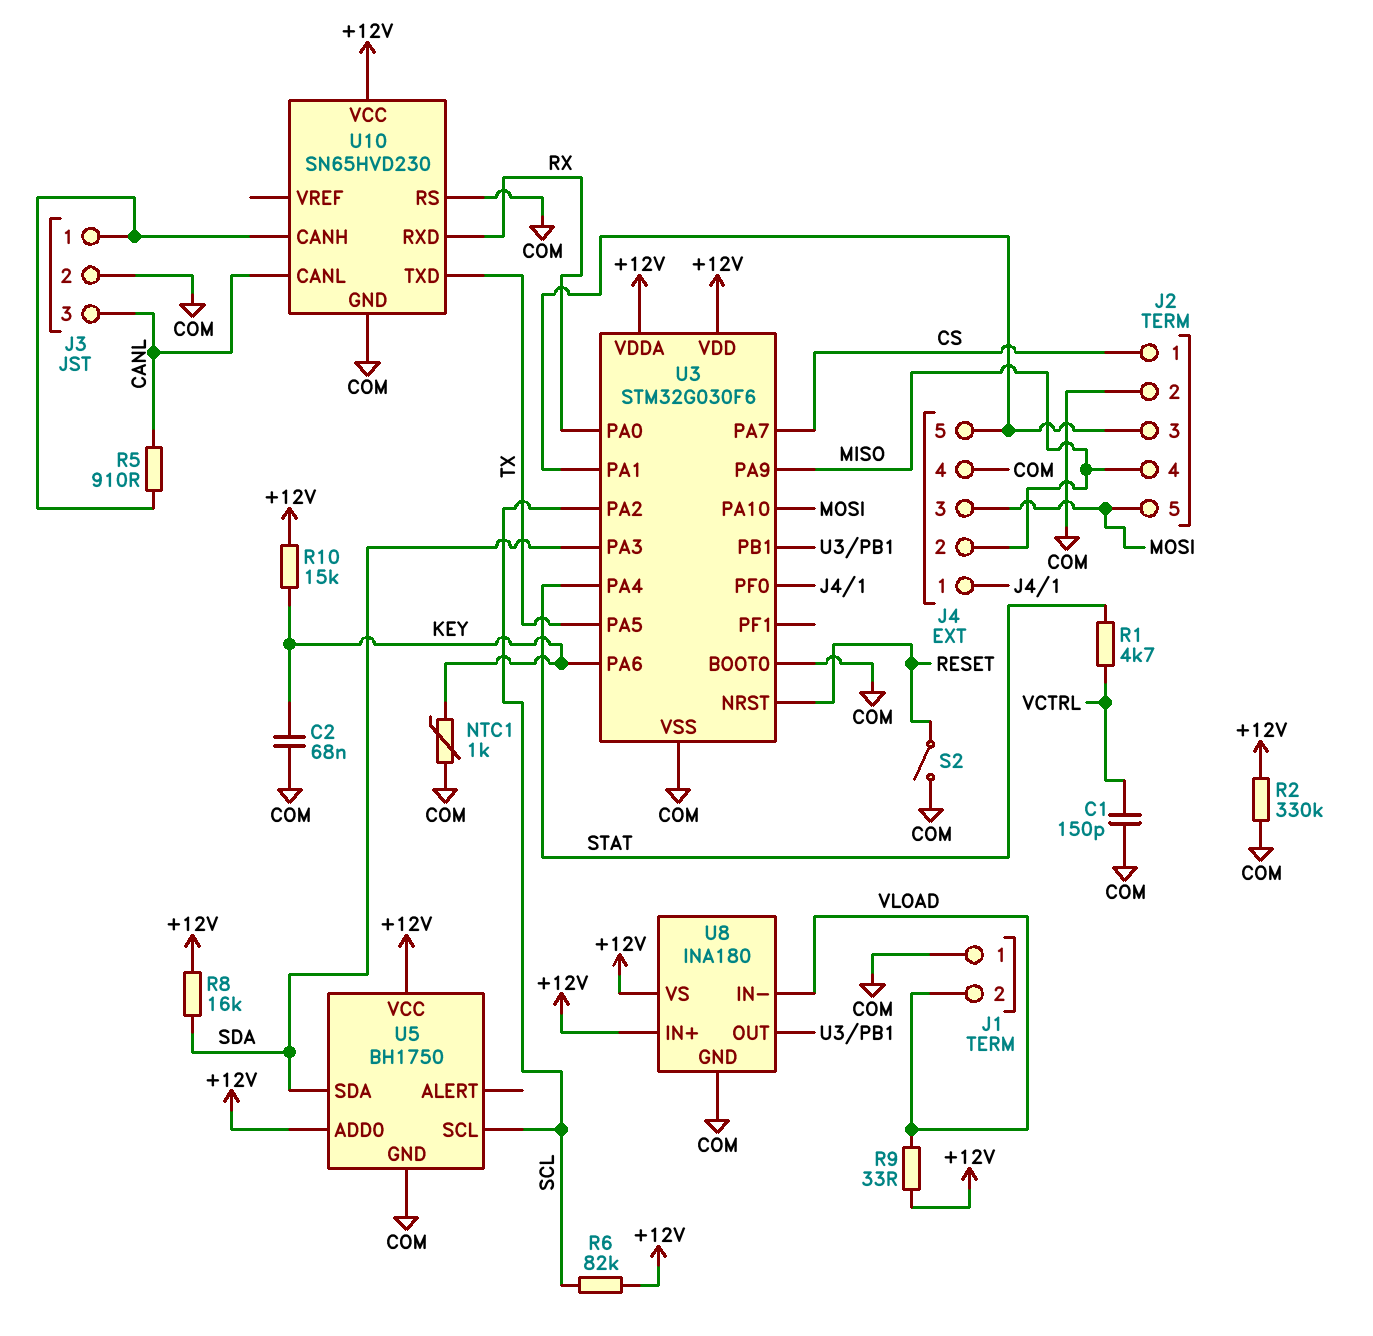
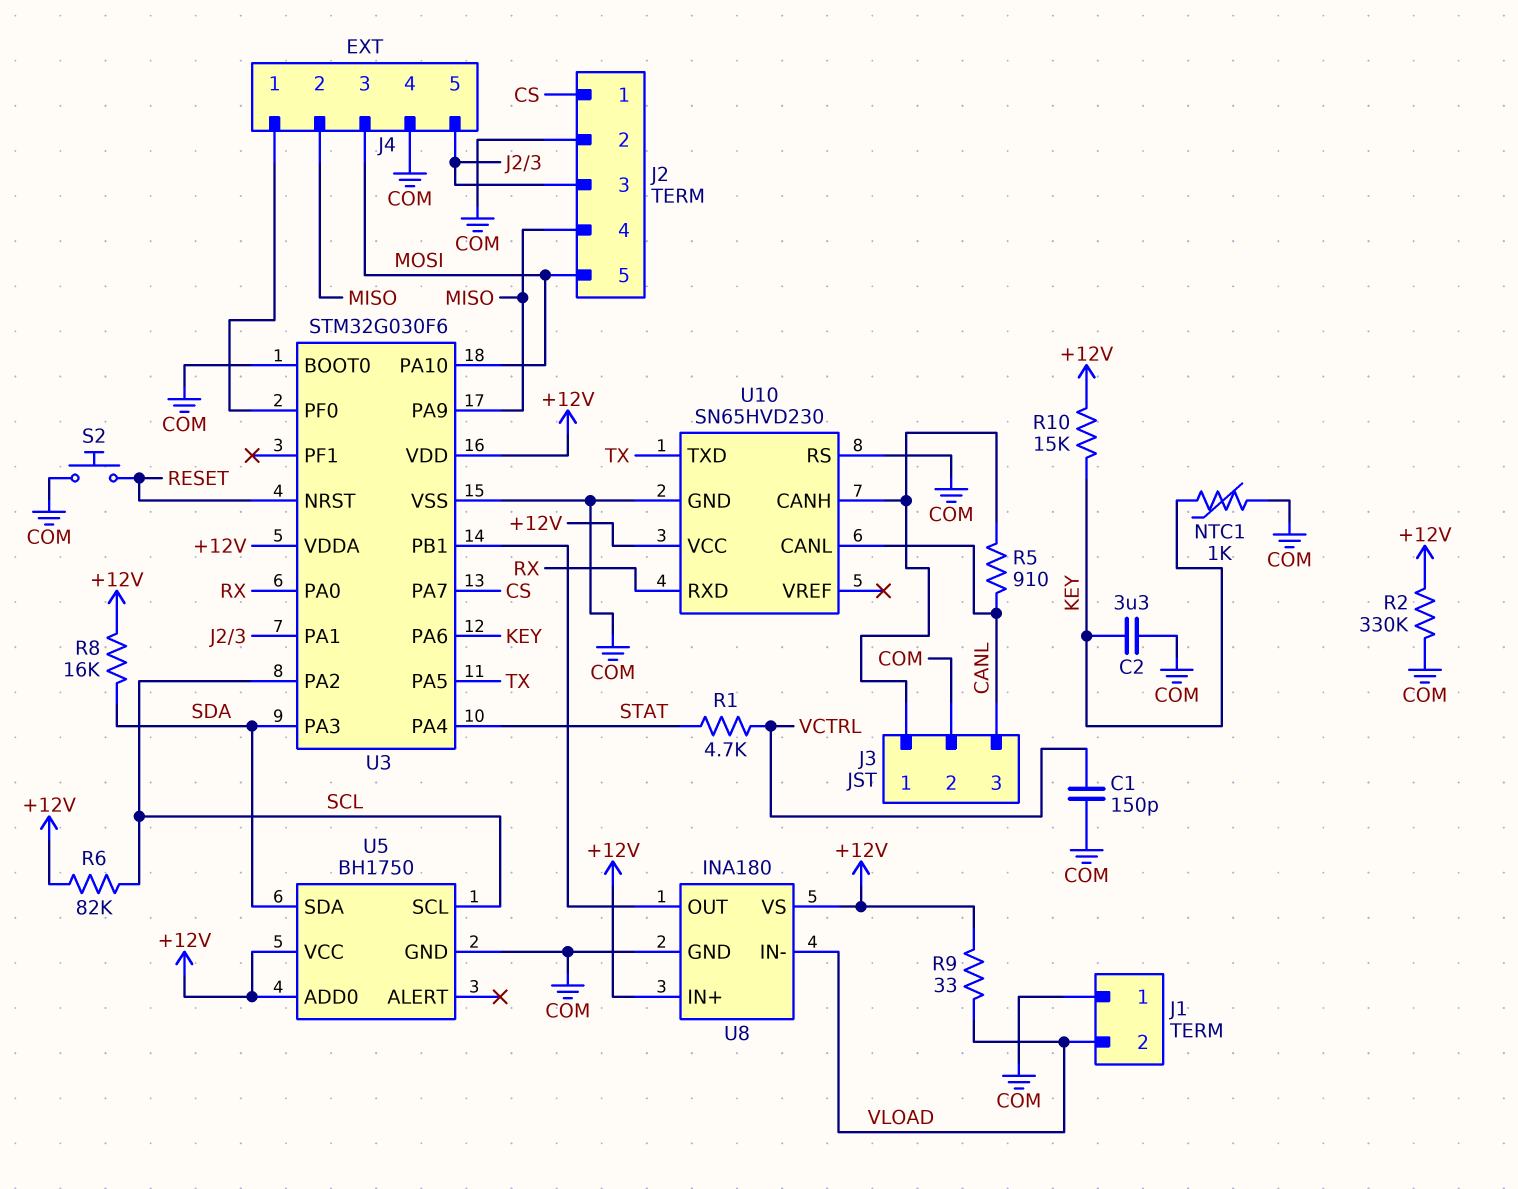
C2: 68nF (COM, KEY) -> 3.3uF (COM, KEY)
S2: switch (COM, RESET) -> button (COM, RESET)

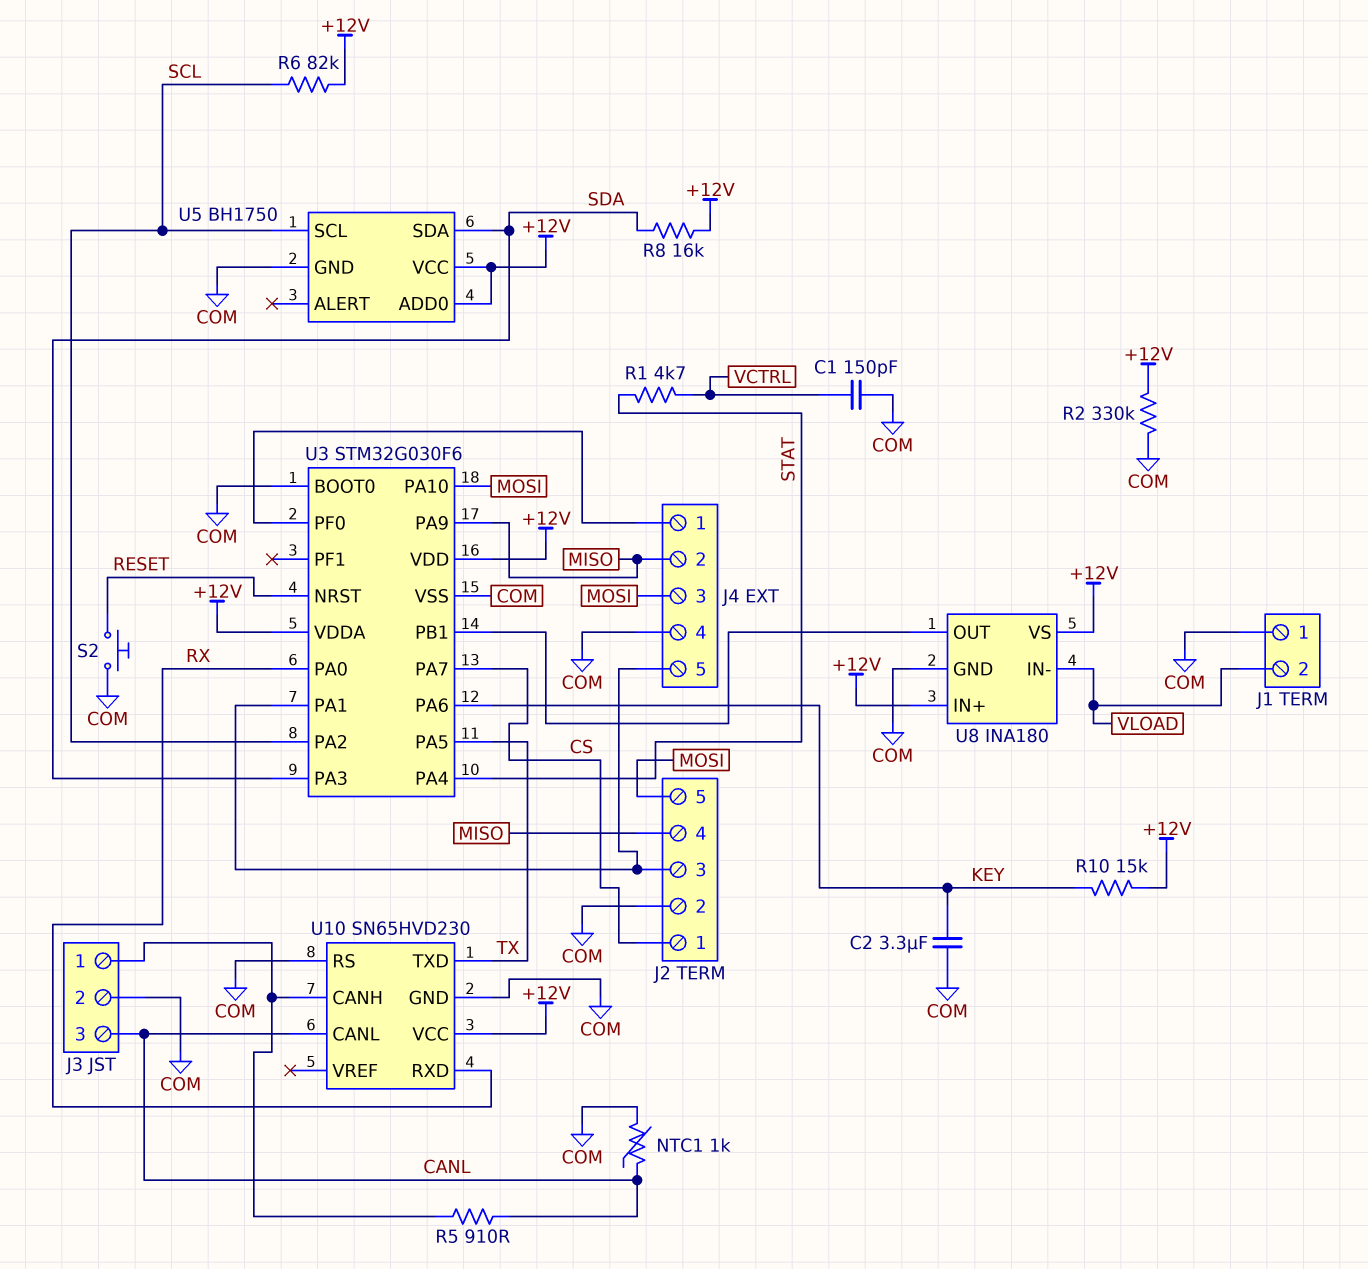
NTC1: 1k (COM, KEY) -> 1k (CANL, COM)
R9: 33 (+12V, VLOAD) -> none

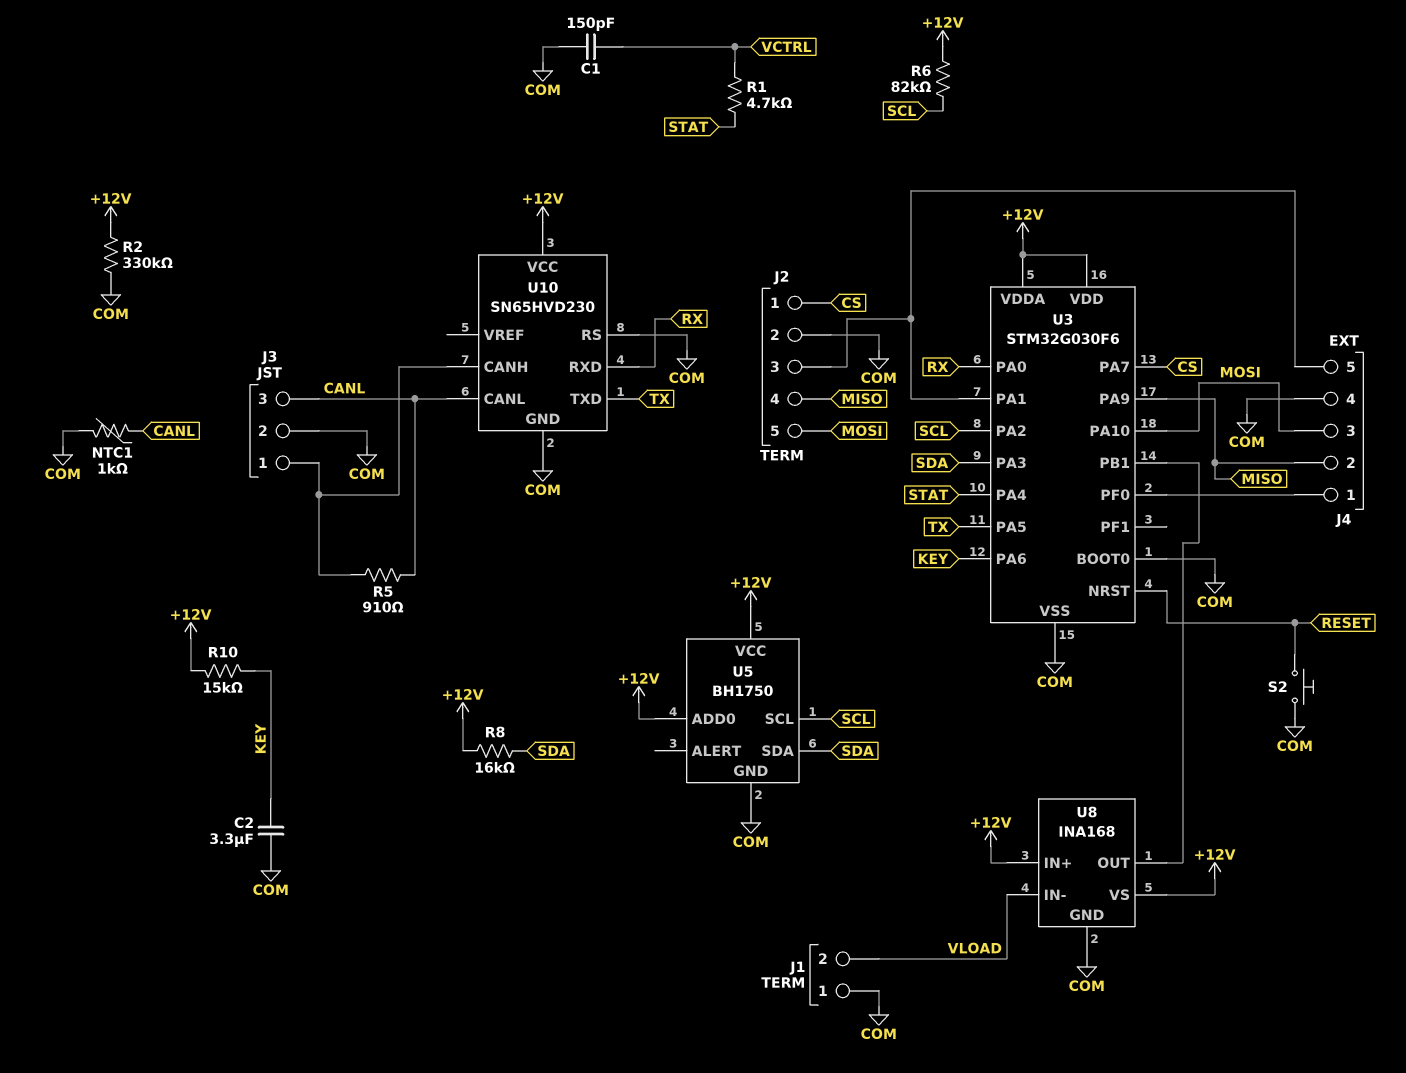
U8: INA180 -> INA168

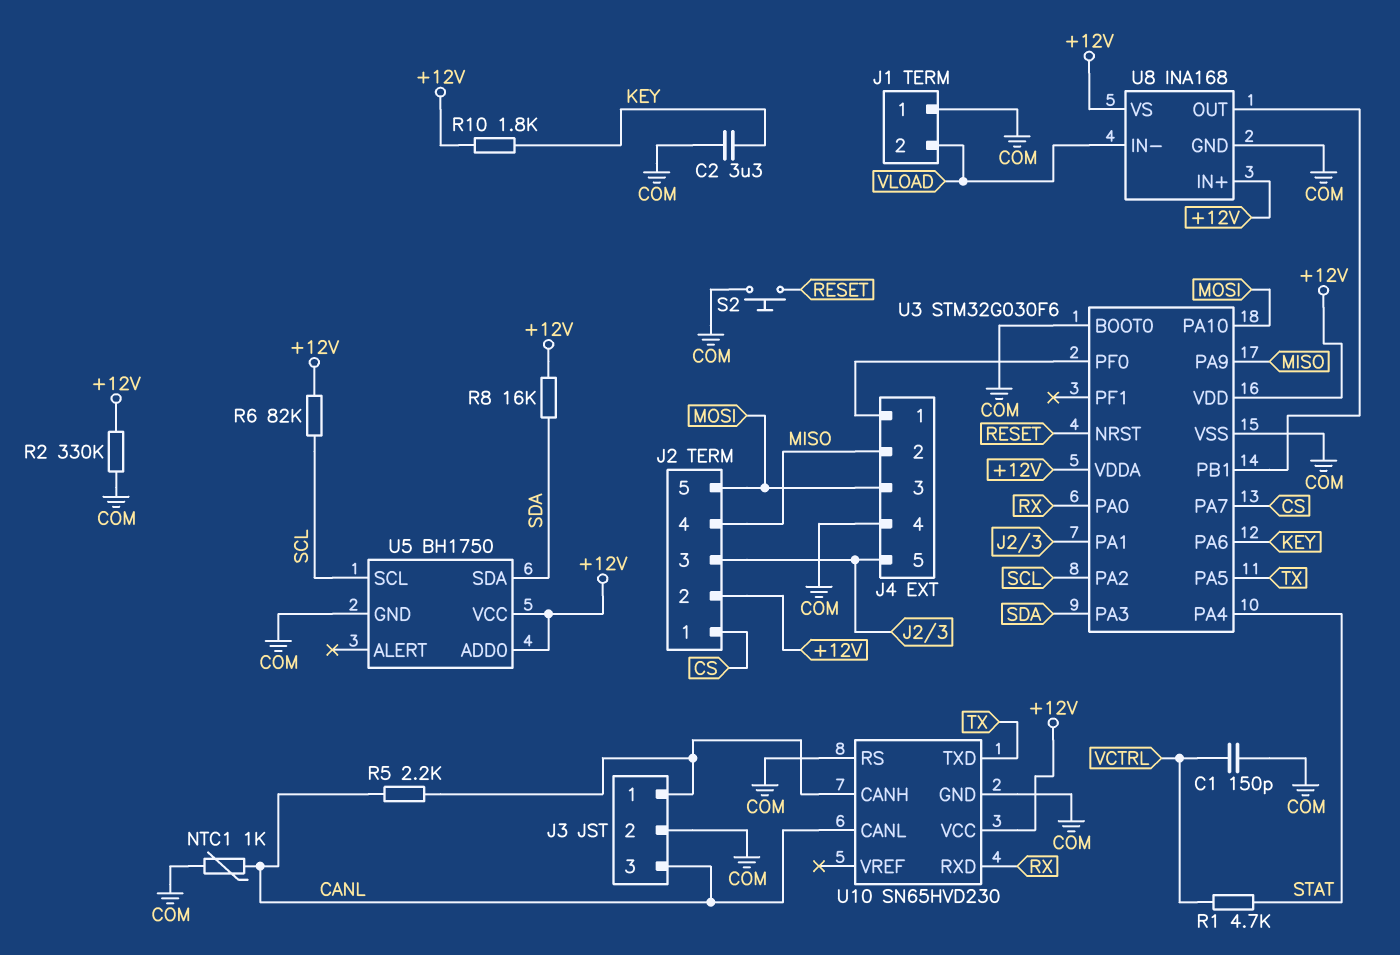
J2 pin 2: COM -> +12V
R5: 910 (CANL, J3/1) -> 2.2k (CANL, J3/1)
R10: 15k (+12V, KEY) -> 1.8k (+12V, KEY)

